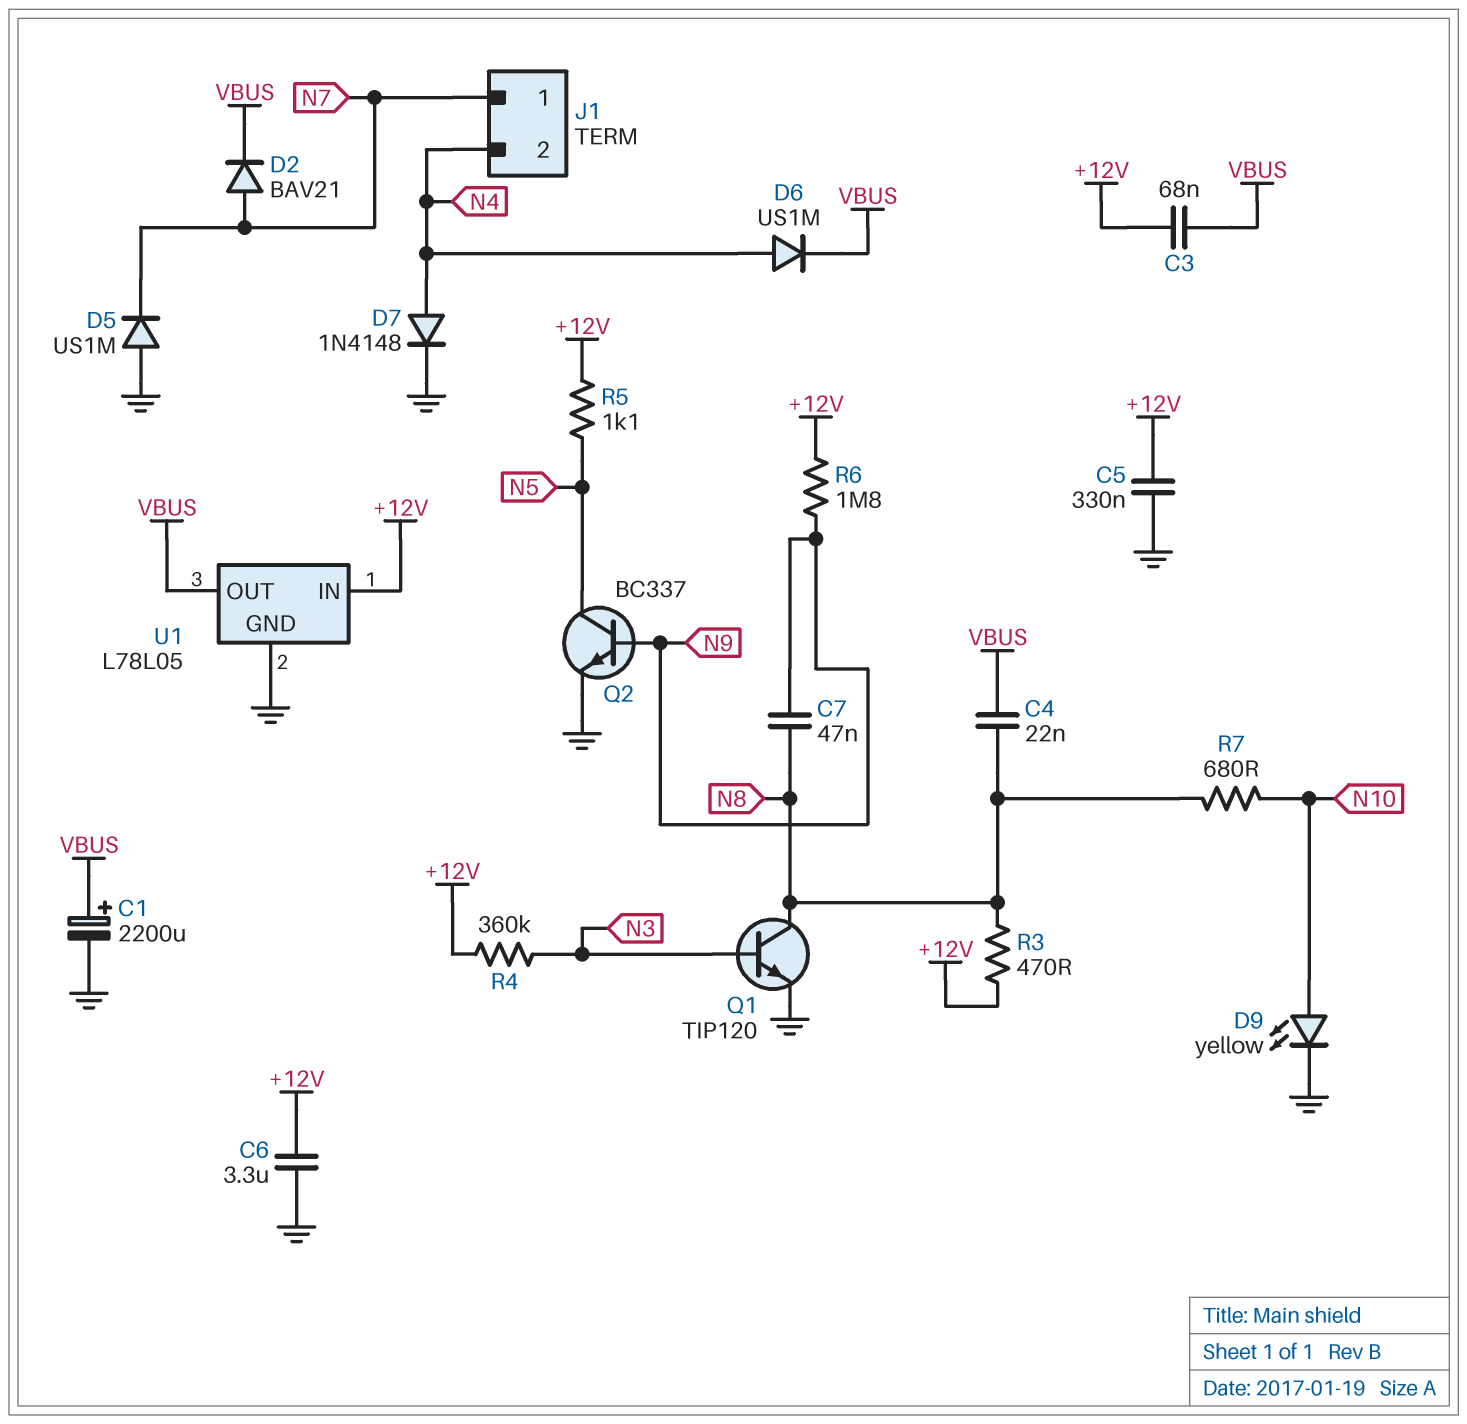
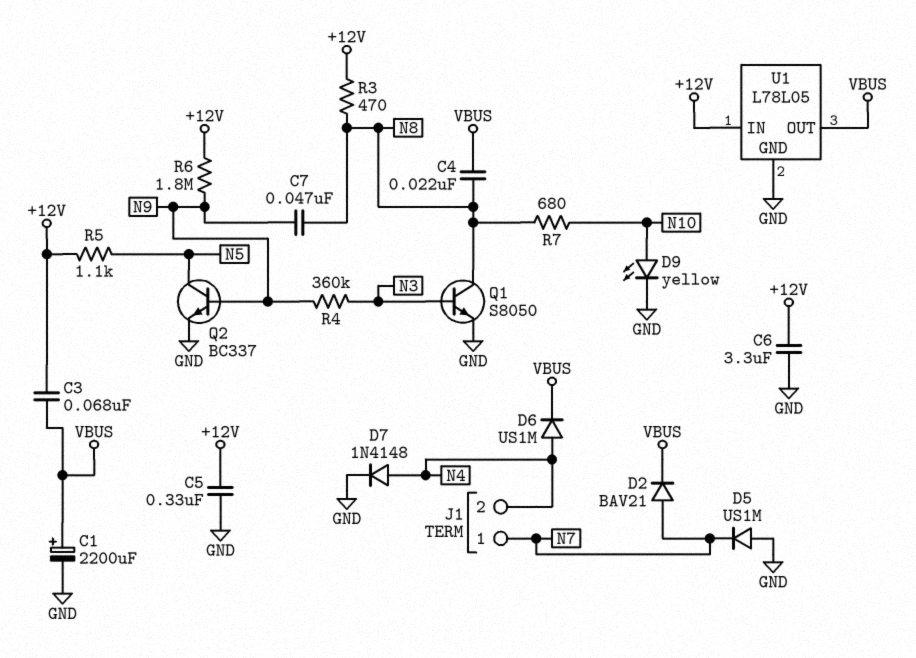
Q1: NPN TIP120 (B N3, C N8, E GND) -> NPN S8050 (B N3, C N8, E GND)
R4: 360k (+12V, N3) -> 360k (N3, N9)

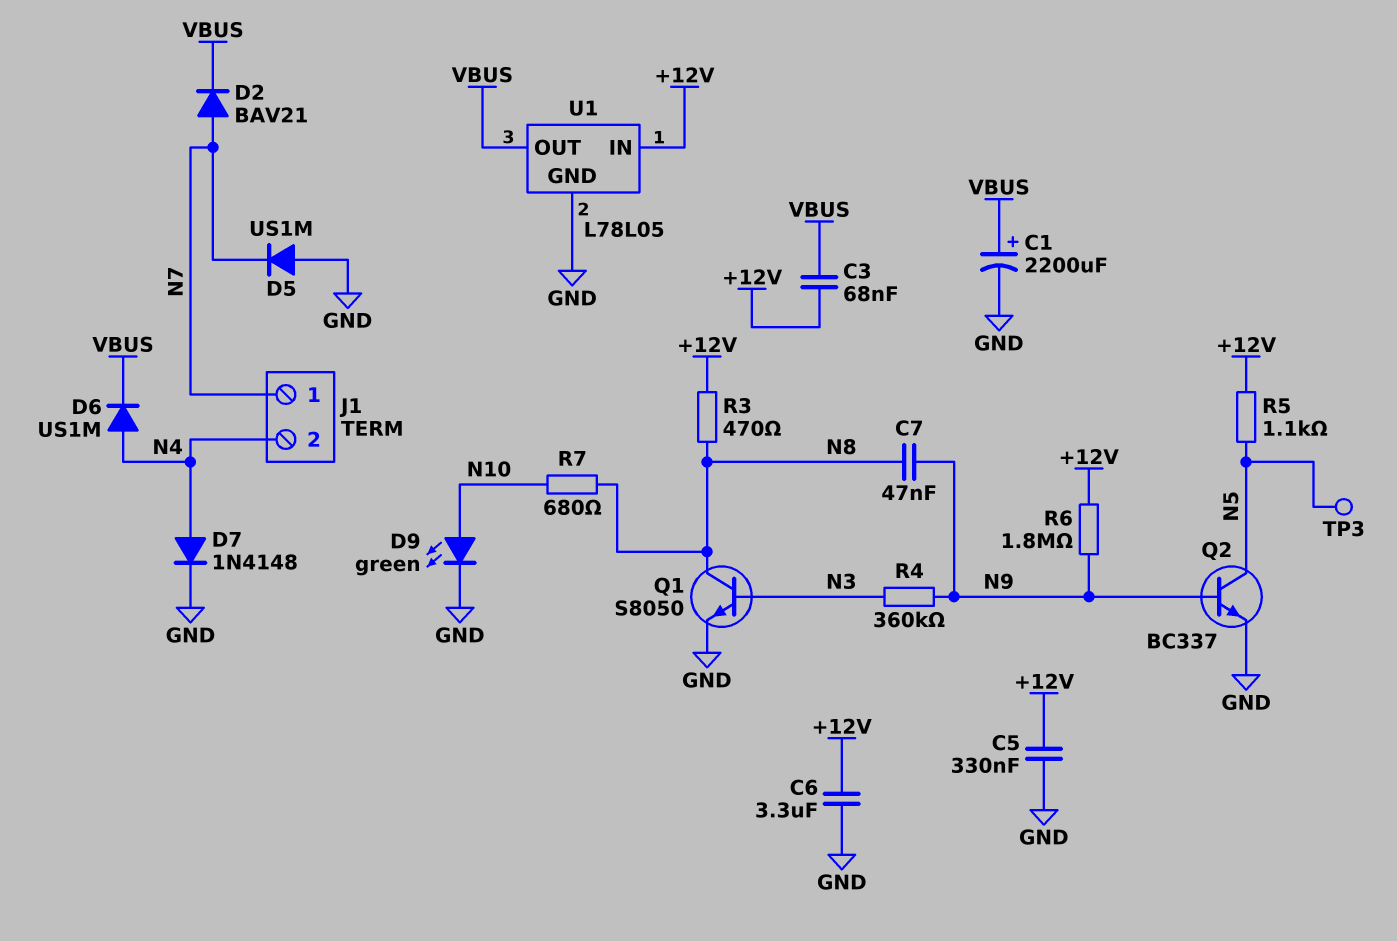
C4: 22nF (N8, VBUS) -> none
D9: LED yellow (A N10, K GND) -> LED green (A N10, K GND)
TP3: none -> test point (N5)

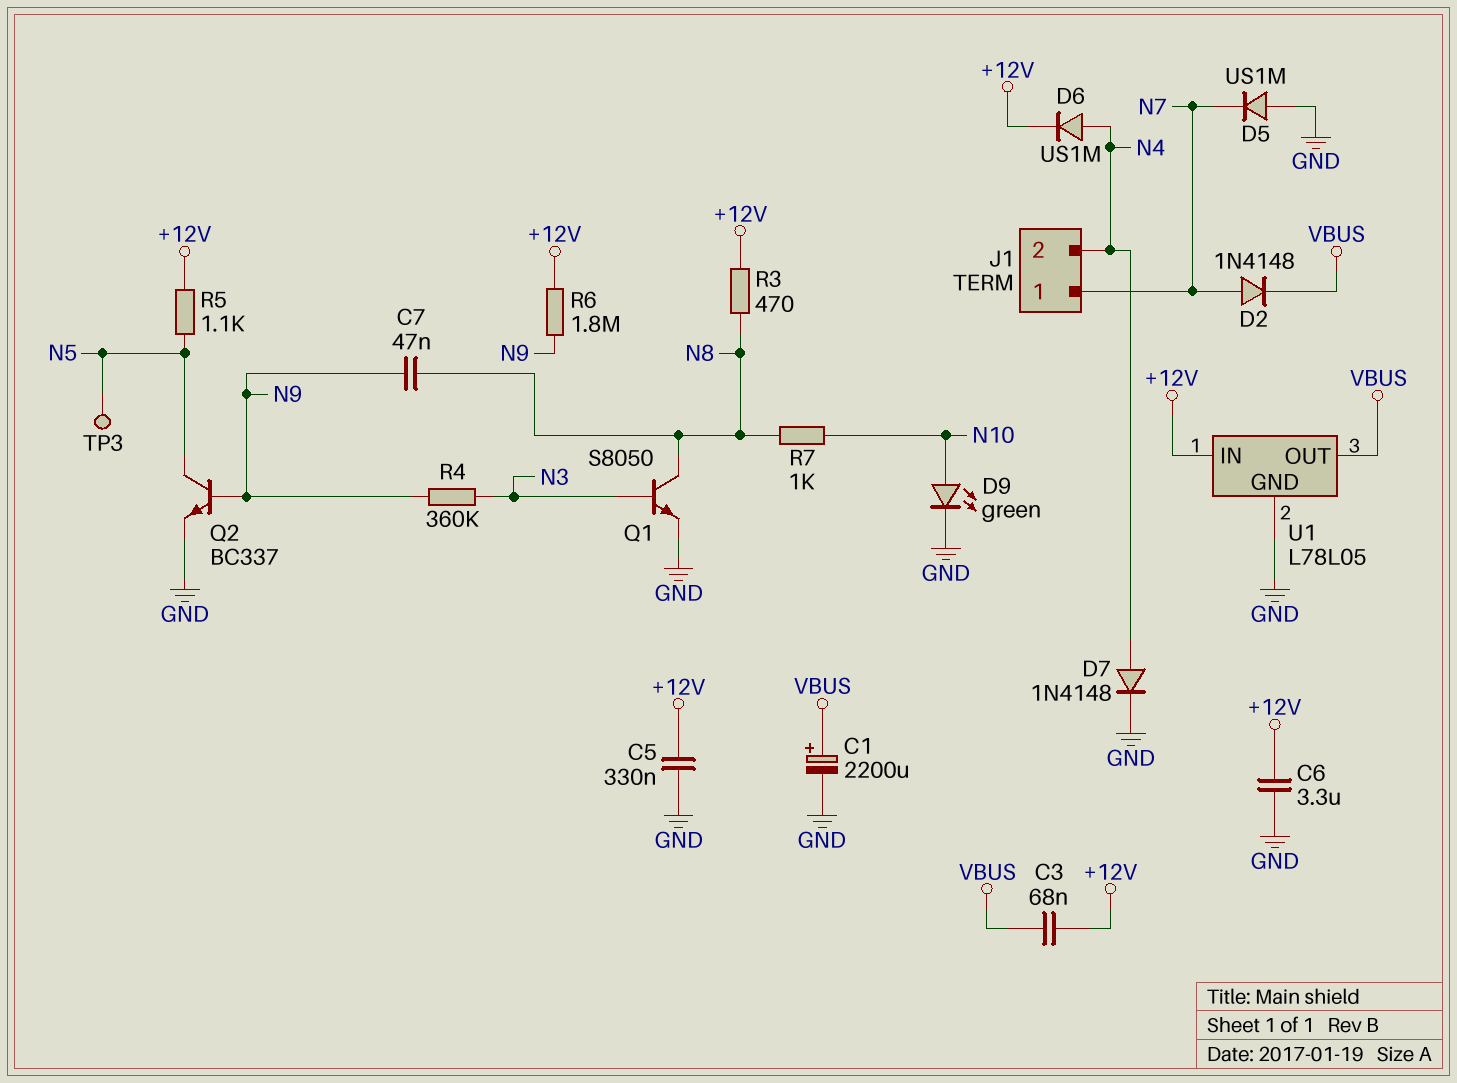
D2: diode BAV21 (A N7, K VBUS) -> diode 1N4148 (A N7, K VBUS)
D6: diode US1M (A N4, K VBUS) -> diode US1M (A N4, K +12V)
R7: 680 (N8, N10) -> 1k (N8, N10)

